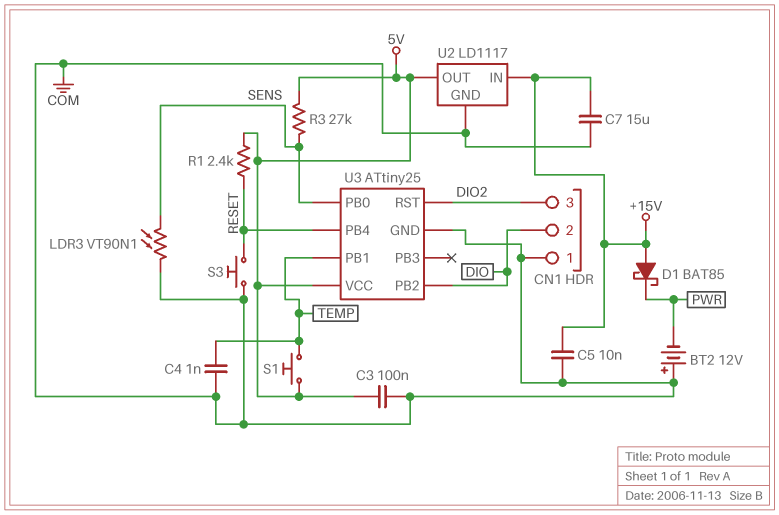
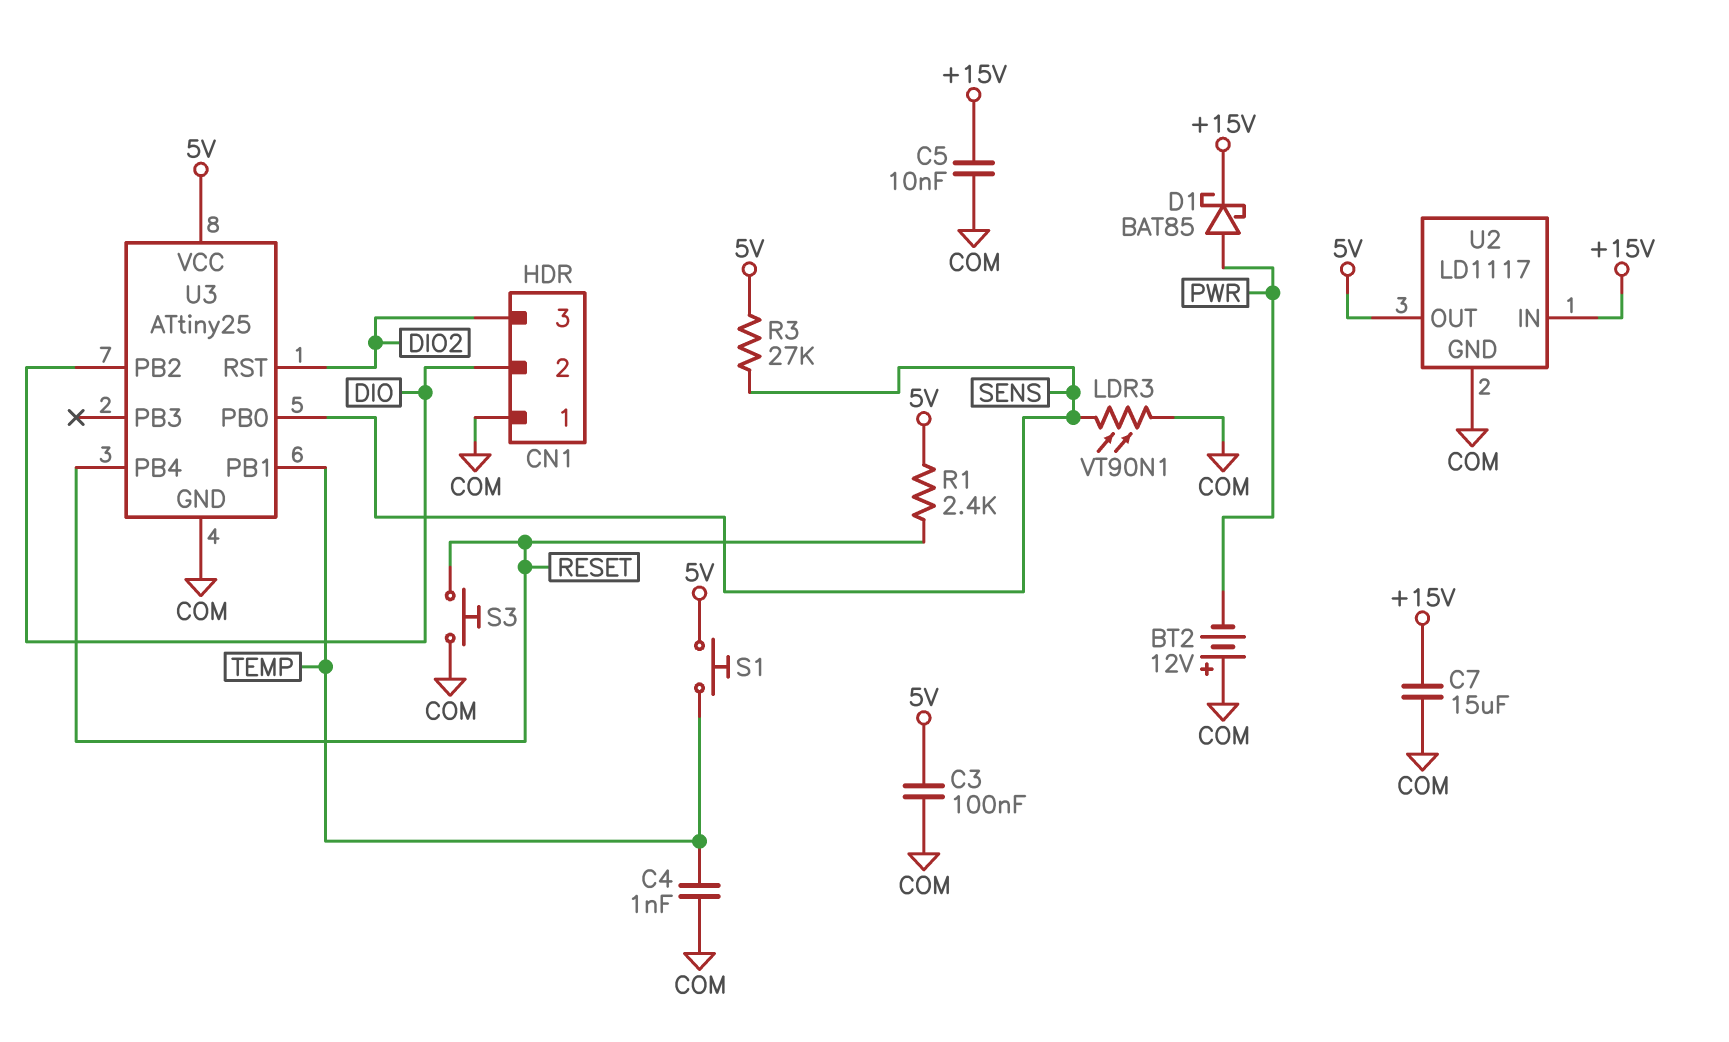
D1: schottky BAT85 (A +15V, K PWR) -> schottky BAT85 (A PWR, K +15V)

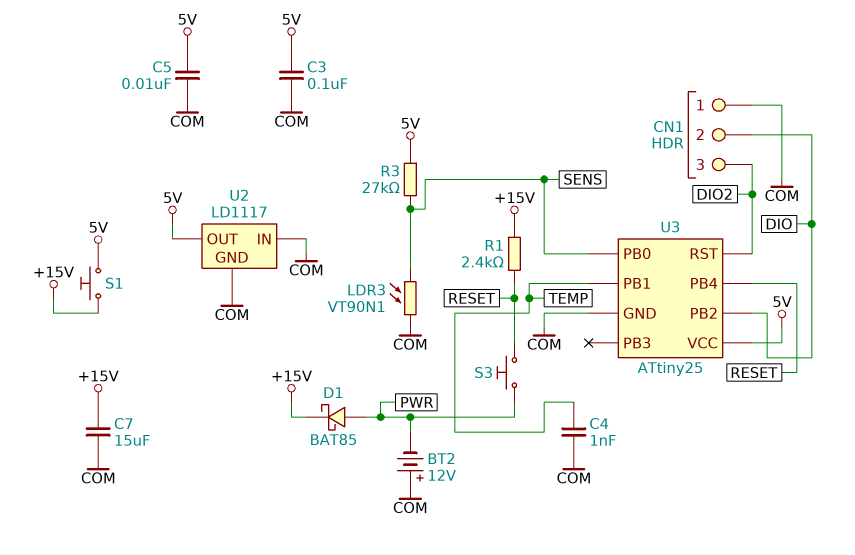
C5: 10nF (+15V, COM) -> 10nF (5V, COM)
R1: 2.4k (5V, RESET) -> 2.4k (+15V, RESET)
S1: button (5V, TEMP) -> button (+15V, 5V)
S3: button (COM, RESET) -> button (PWR, RESET)
U2 pin IN: +15V -> COM

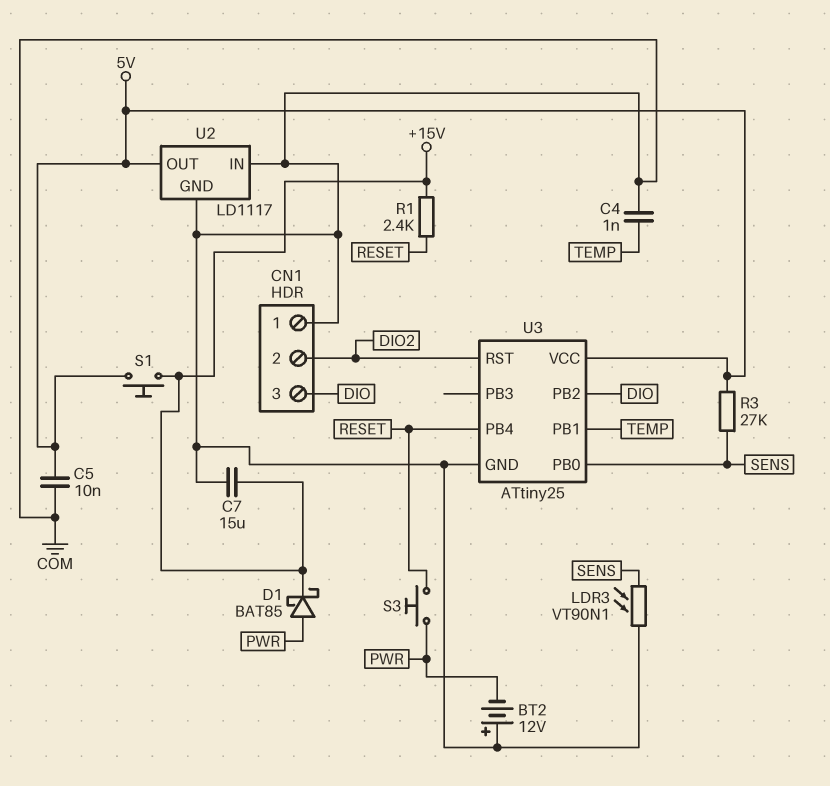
C3: 100nF (5V, COM) -> none
CN1 pin 2: DIO -> DIO2
CN1 pin 3: DIO2 -> DIO

